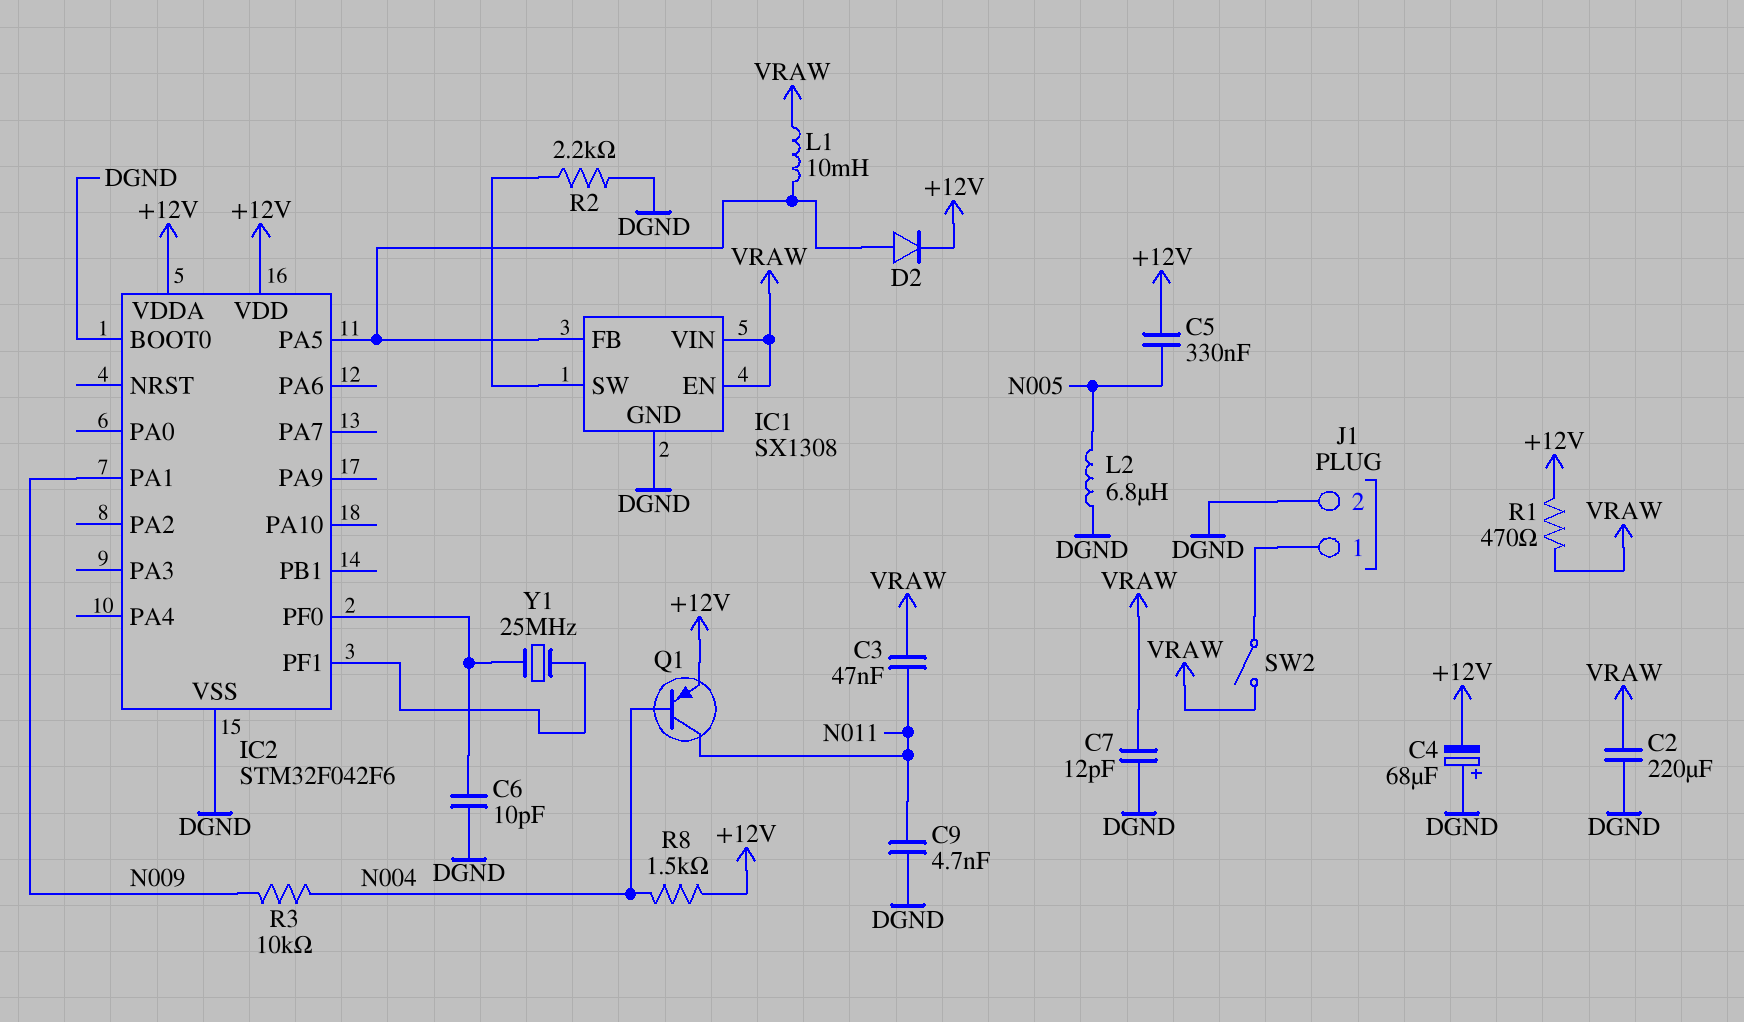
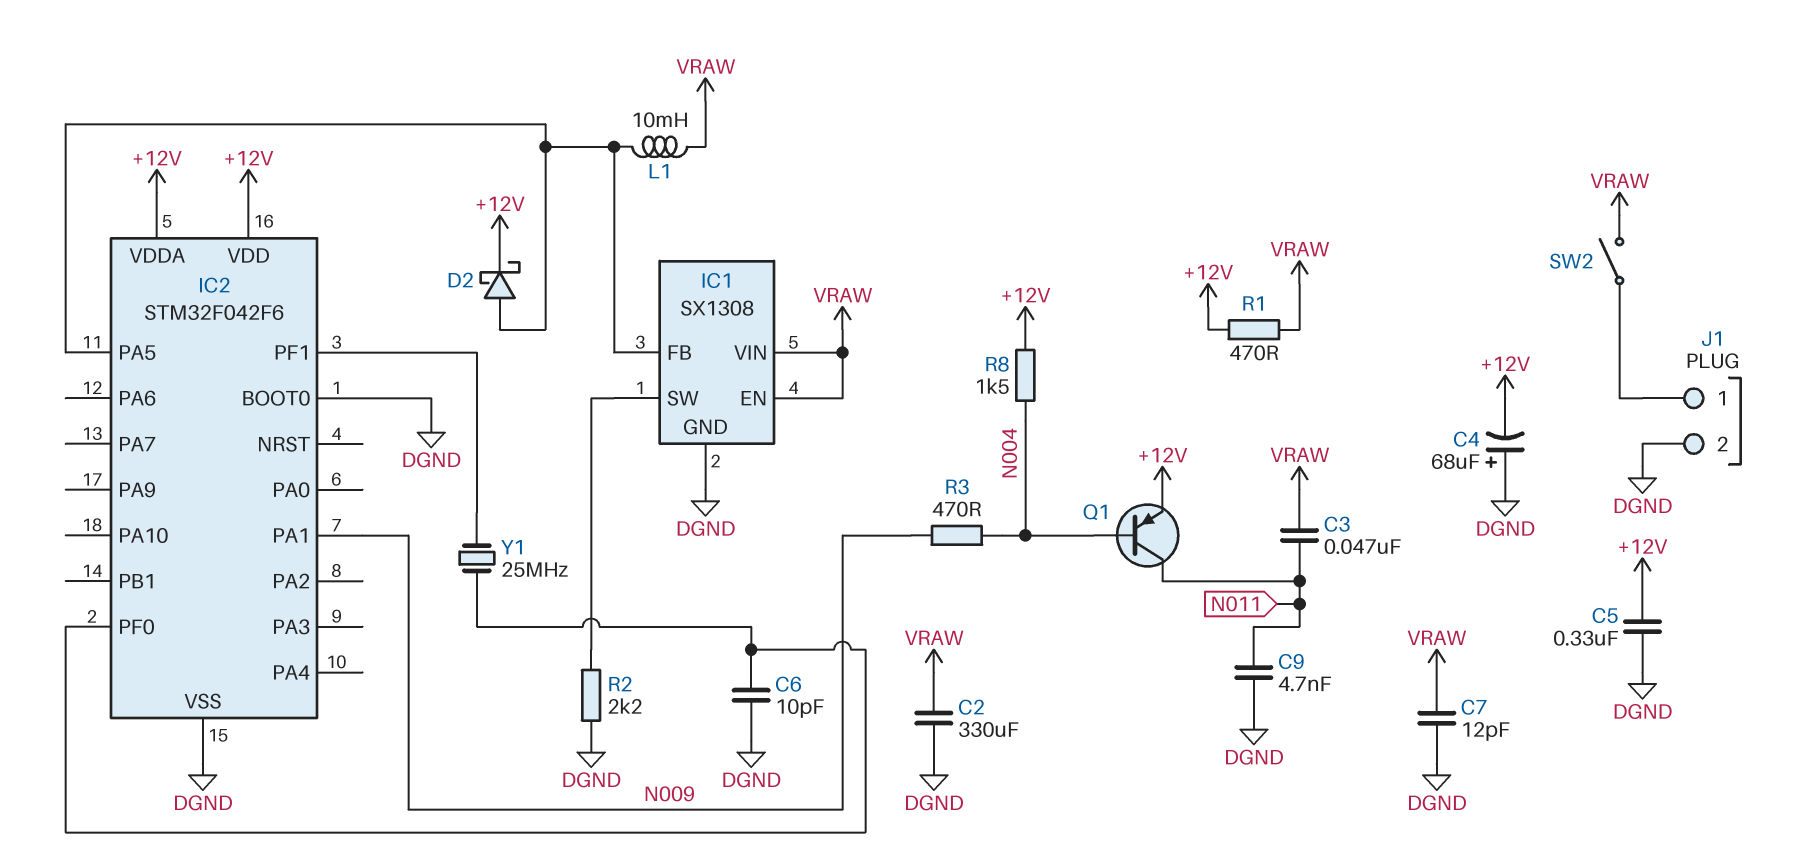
C2: 220uF (DGND, VRAW) -> 330uF (DGND, VRAW)
C5: 330nF (+12V, N005) -> 330nF (+12V, DGND)
D2: diode (A IC1/FB, K +12V) -> schottky (A IC1/FB, K +12V)
L2: 6.8uH (DGND, N005) -> none
R3: 10k (N004, N009) -> 470 (N004, N009)

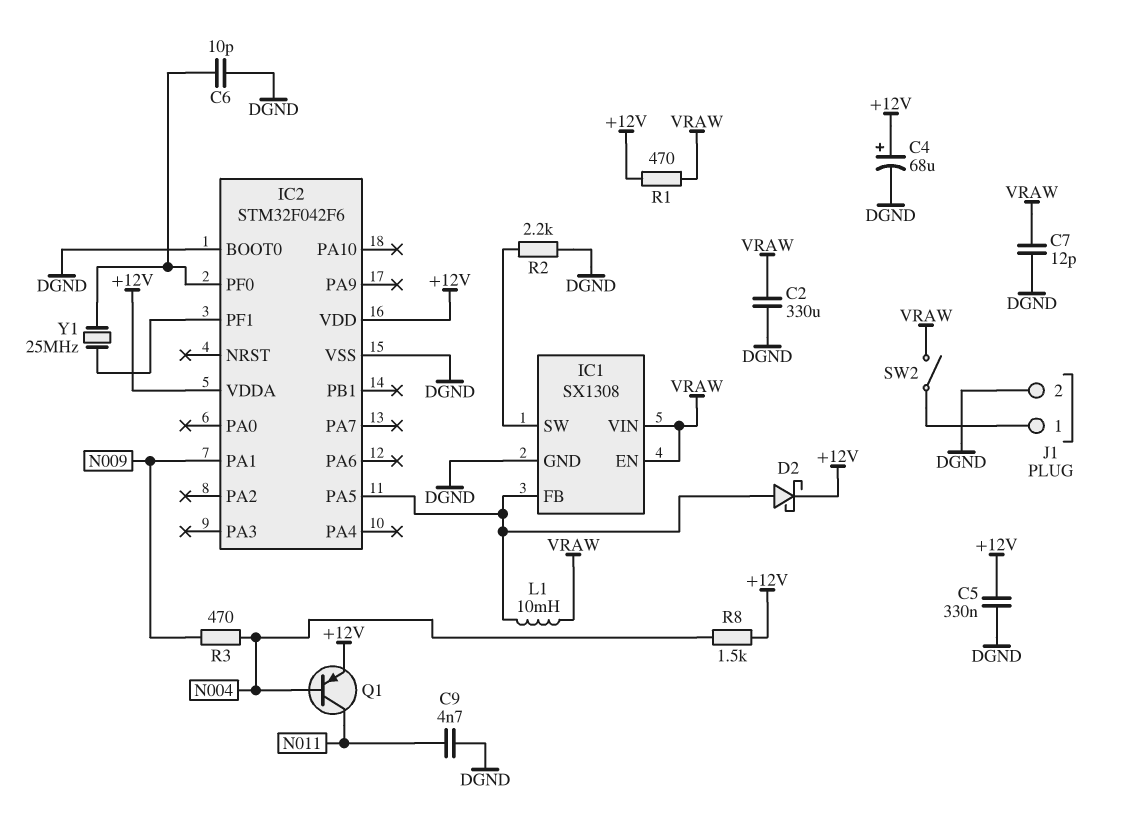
C3: 47nF (N011, VRAW) -> none
C4: 68uF (plus DGND, minus +12V) -> 68uF (plus +12V, minus DGND)

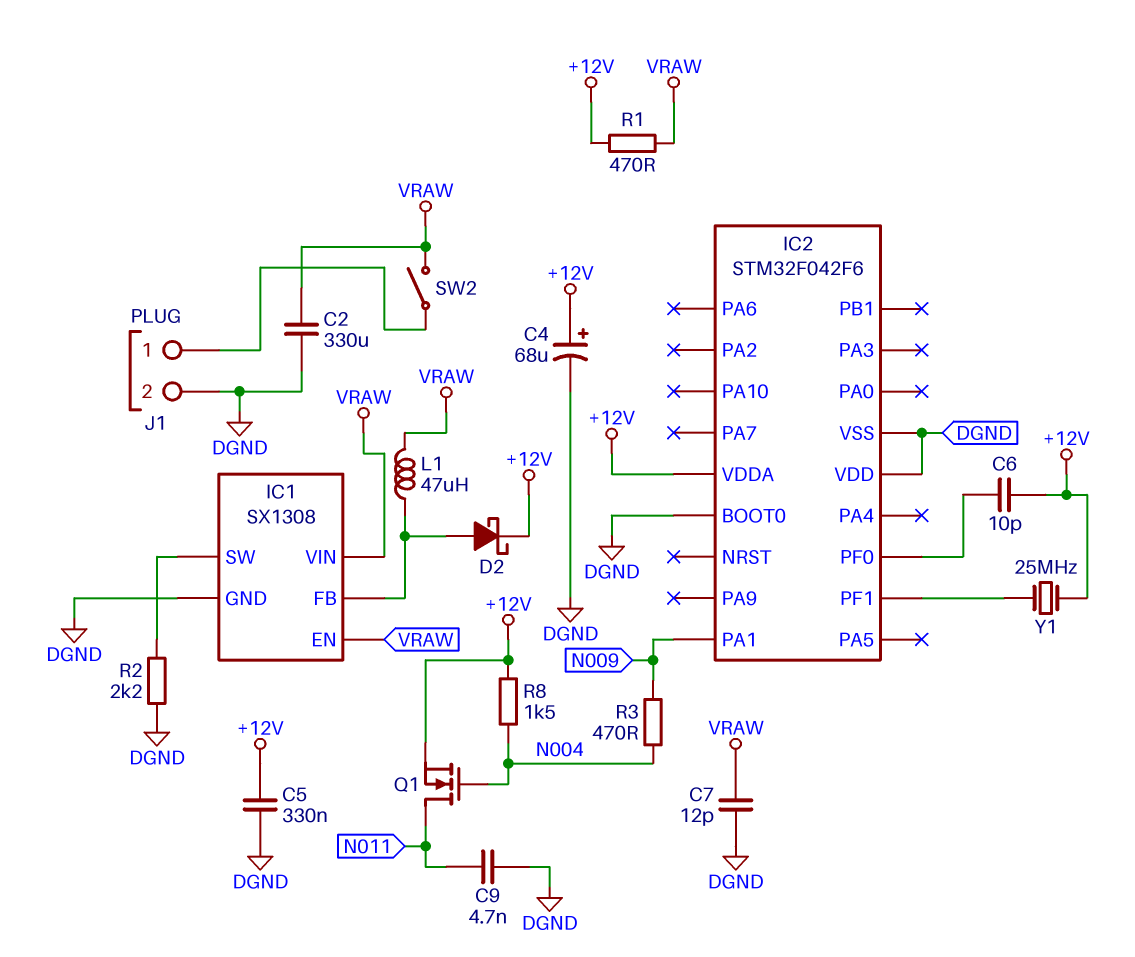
C6: 10pF (DGND, IC2/PF0) -> 10pF (+12V, IC2/PF0)
IC2 pin PA5: IC1/FB -> none
IC2 pin VDD: +12V -> DGND
L1: 10mH (IC1/FB, VRAW) -> 47uH (IC1/FB, VRAW)
Q1: PNP (B N004, C N011, E +12V) -> NMOS (G N004, D N011, S +12V)
Y1: 25MHz (IC2/PF0, IC2/PF1) -> 25MHz (+12V, IC2/PF1)

